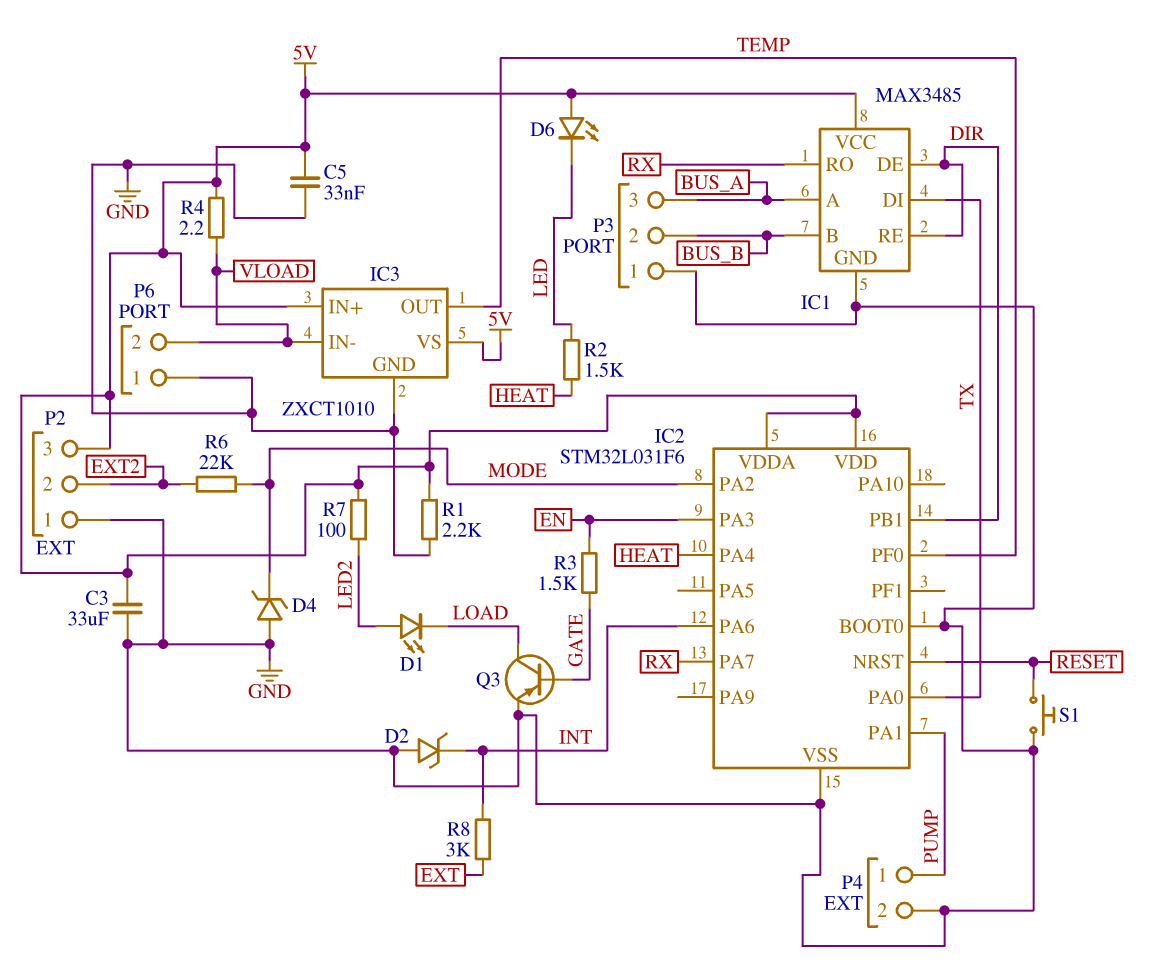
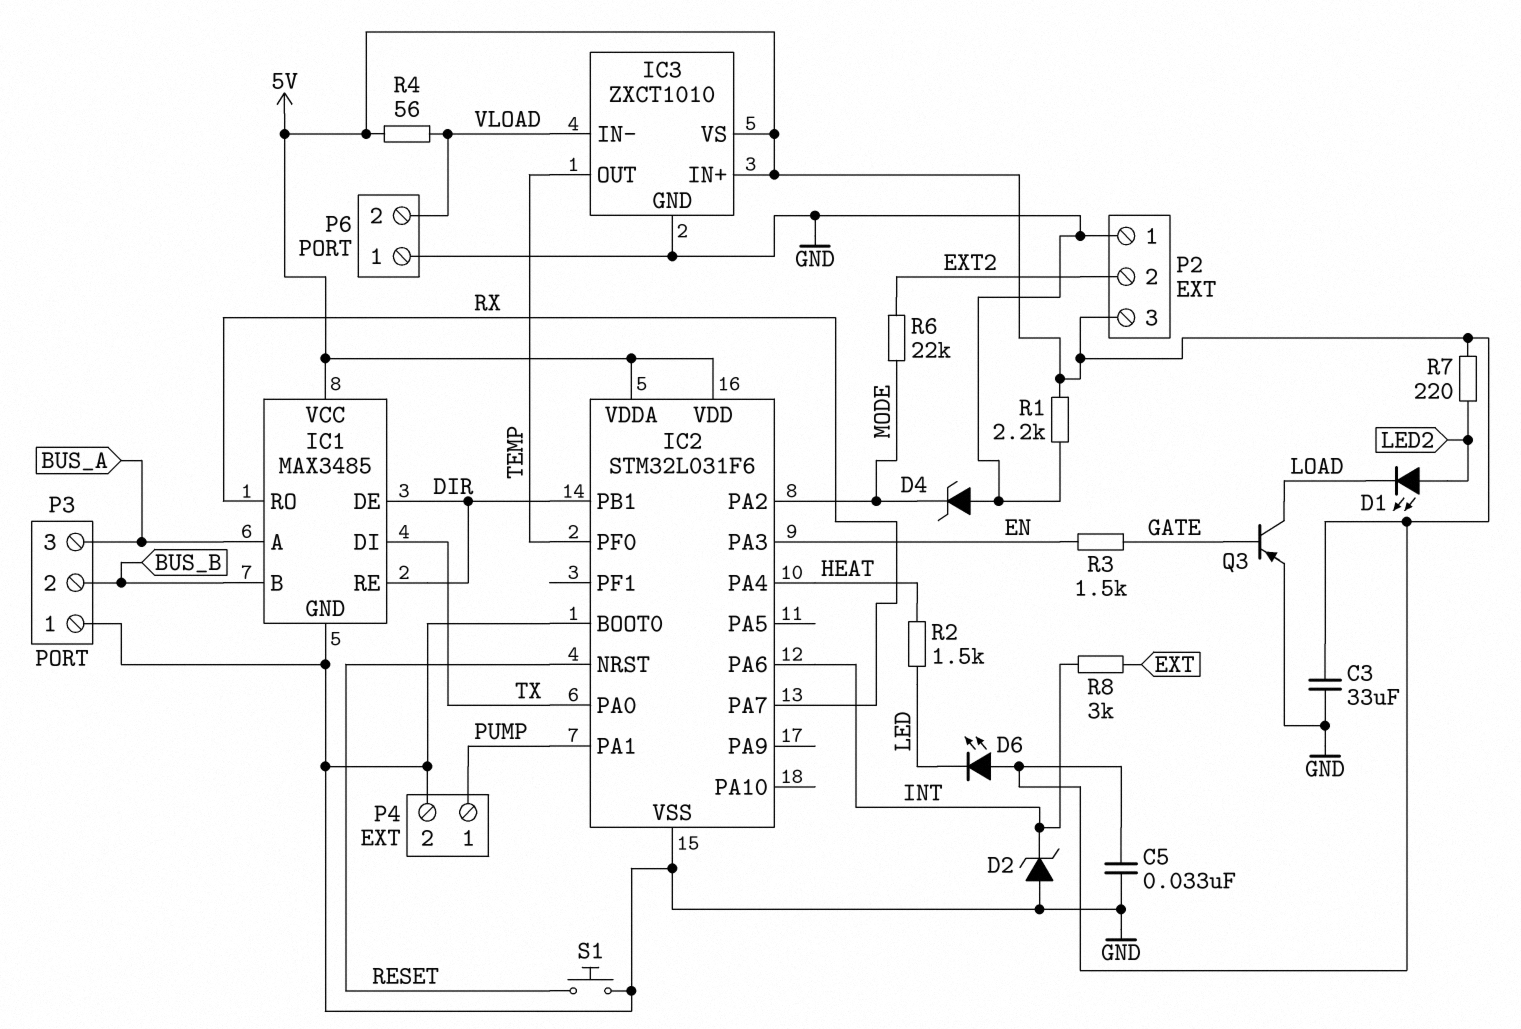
R4: 2.2 (5V, VLOAD) -> 56 (5V, VLOAD)
R7: 100 (5V, LED2) -> 220 (5V, LED2)

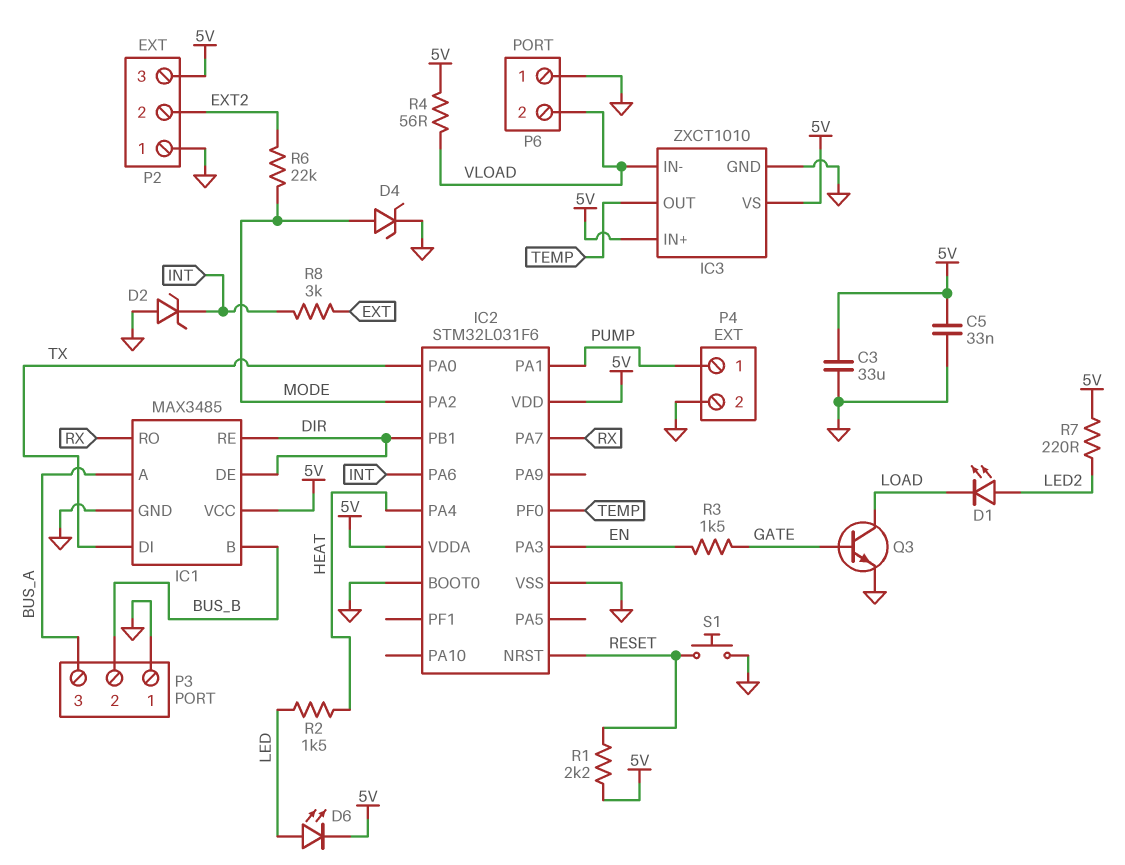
D4: zener (A GND, K MODE) -> zener (A MODE, K GND)
D6: LED (A 5V, K LED) -> LED (A LED, K 5V)
Q3: PNP (B GATE, C LOAD, E GND) -> NPN (B GATE, C LOAD, E GND)
R1: 2.2k (5V, GND) -> 2.2k (5V, RESET)

